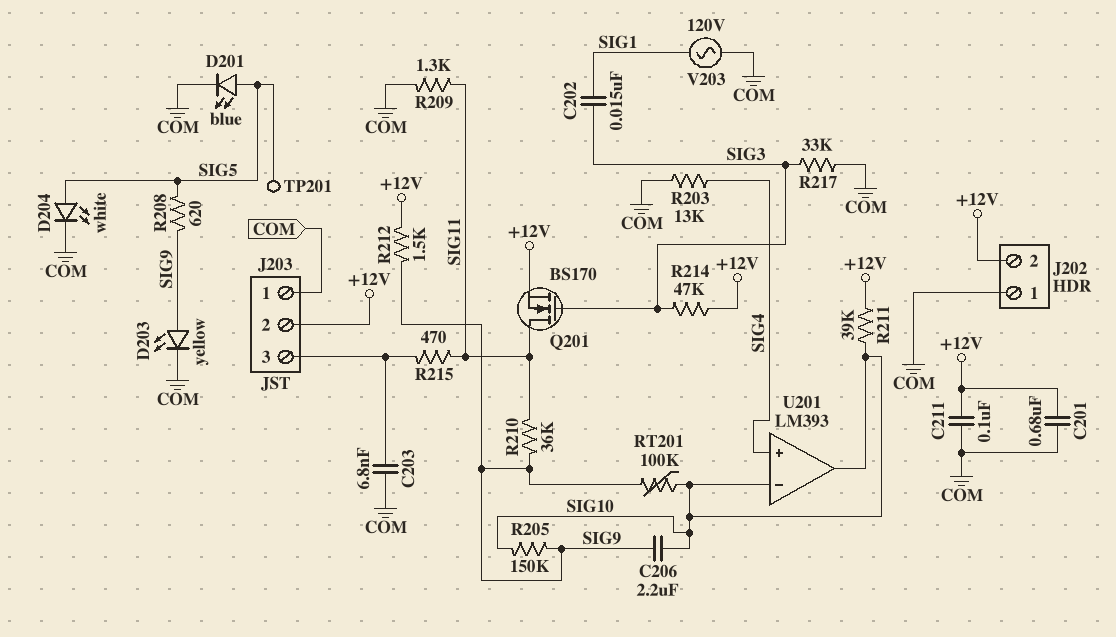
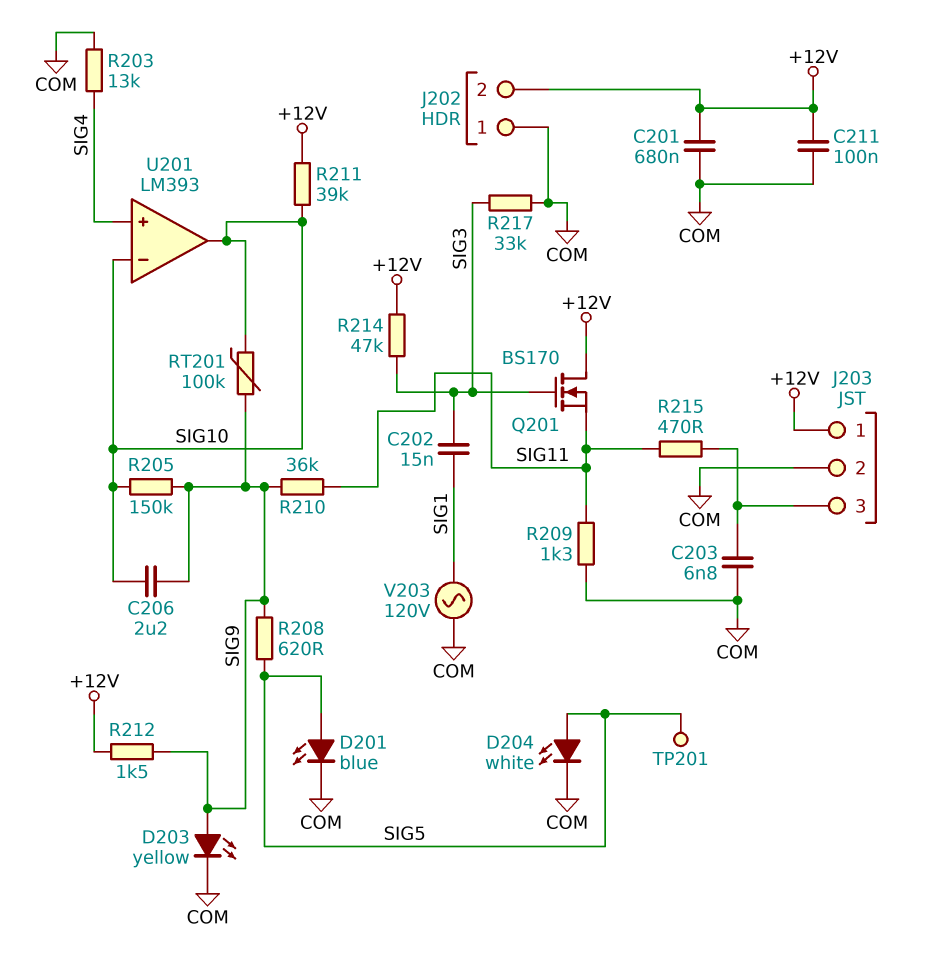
J203 pin 1: COM -> +12V
J203 pin 2: +12V -> COM
Q201: NMOS BS170 (G SIG3, D SIG11, S +12V) -> NMOS BS170 (G SIG3, D +12V, S SIG11)

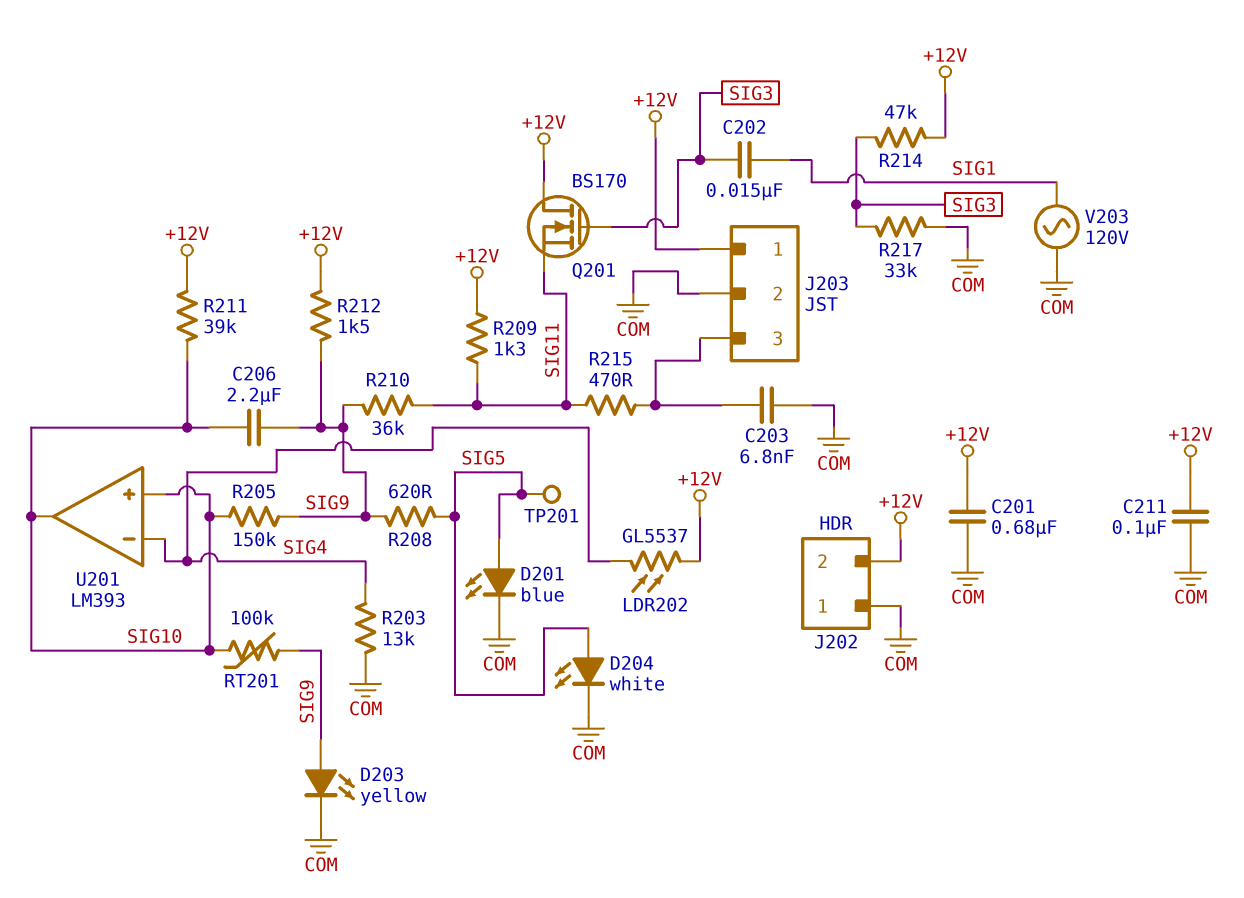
LDR202: none -> GL5537 (+12V, SIG4)
R209: 1.3k (COM, SIG11) -> 1.3k (+12V, SIG11)
U201 pin in+: SIG4 -> SIG10
U201 pin in-: SIG10 -> SIG4

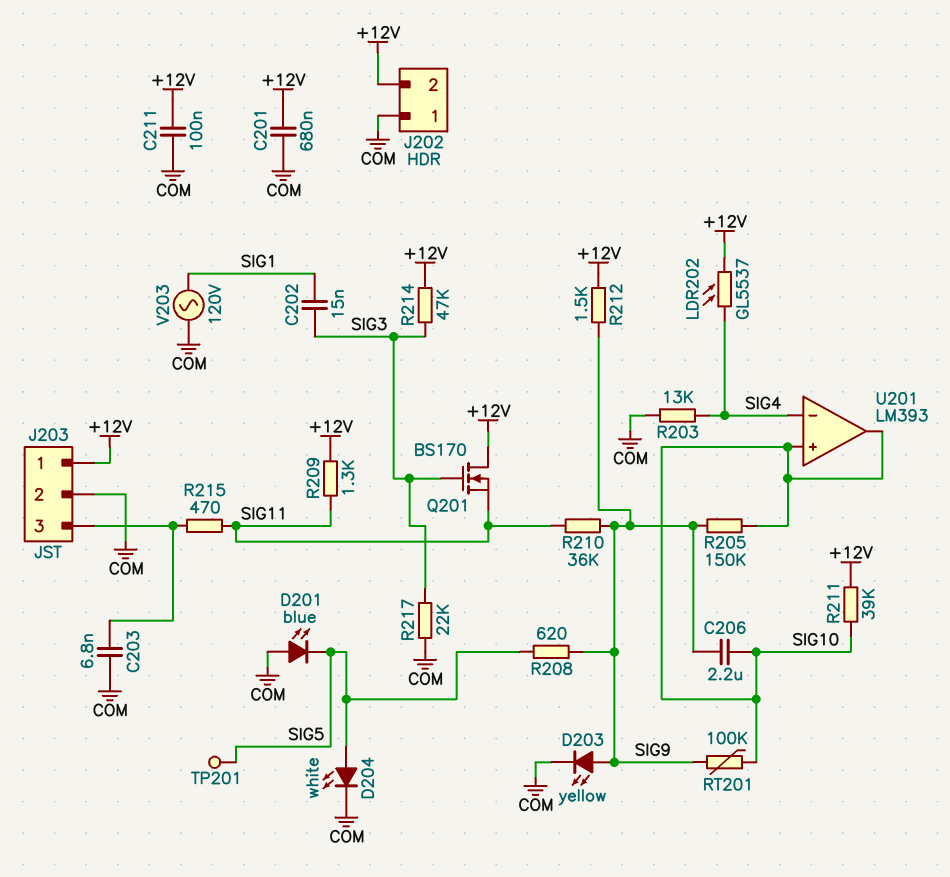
D201: LED blue (A SIG5, K COM) -> LED blue (A COM, K SIG5)
R217: 33k (COM, SIG3) -> 22k (COM, SIG3)

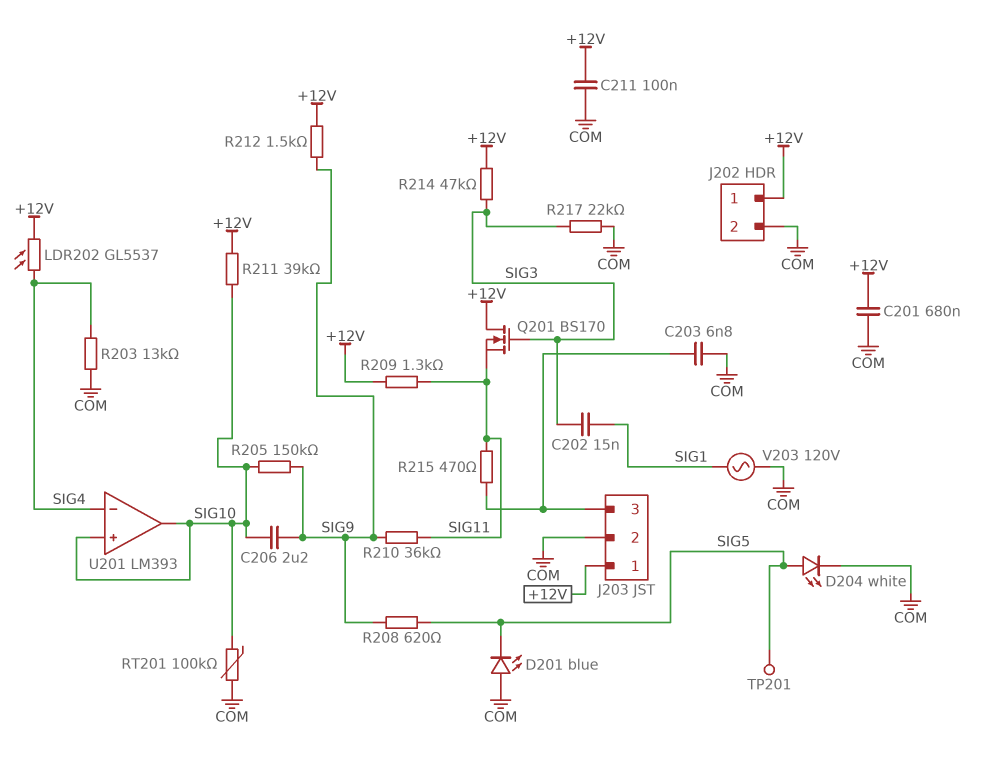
D203: LED yellow (A SIG9, K COM) -> none
J202 pin 1: COM -> +12V
J202 pin 2: +12V -> COM
RT201: 100k (SIG9, SIG10) -> 100k (COM, SIG10)

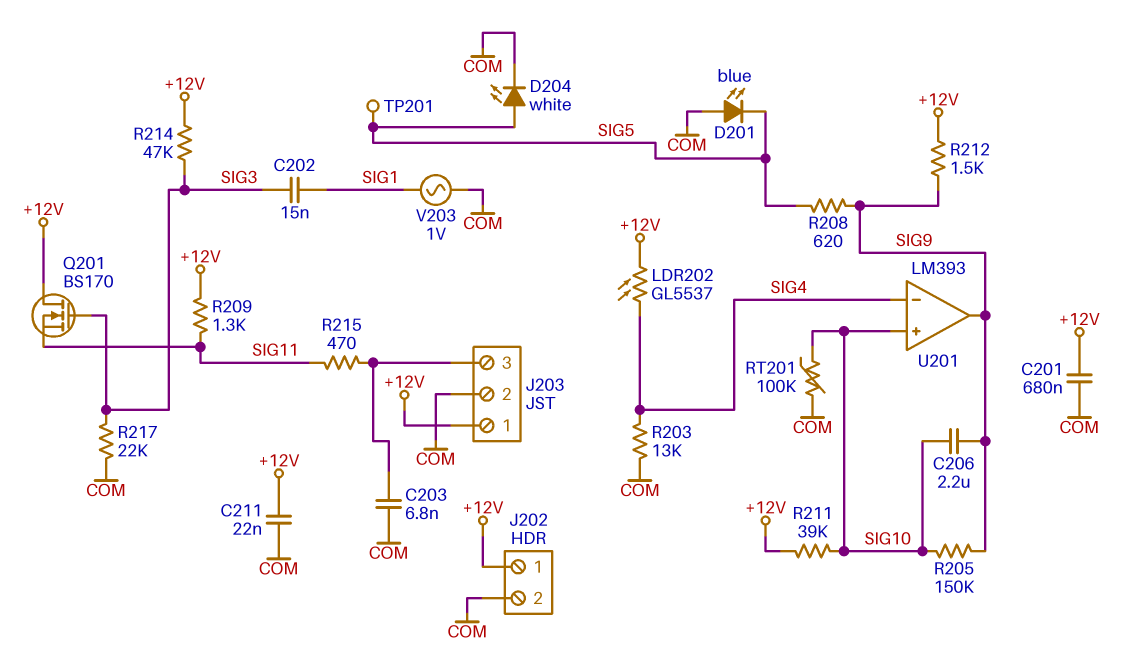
C211: 100nF (+12V, COM) -> 22nF (+12V, COM)
R210: 36k (SIG9, SIG11) -> none
U201 pin out: SIG10 -> SIG9
V203: AC 120V (COM, SIG1) -> AC 1V (COM, SIG1)

